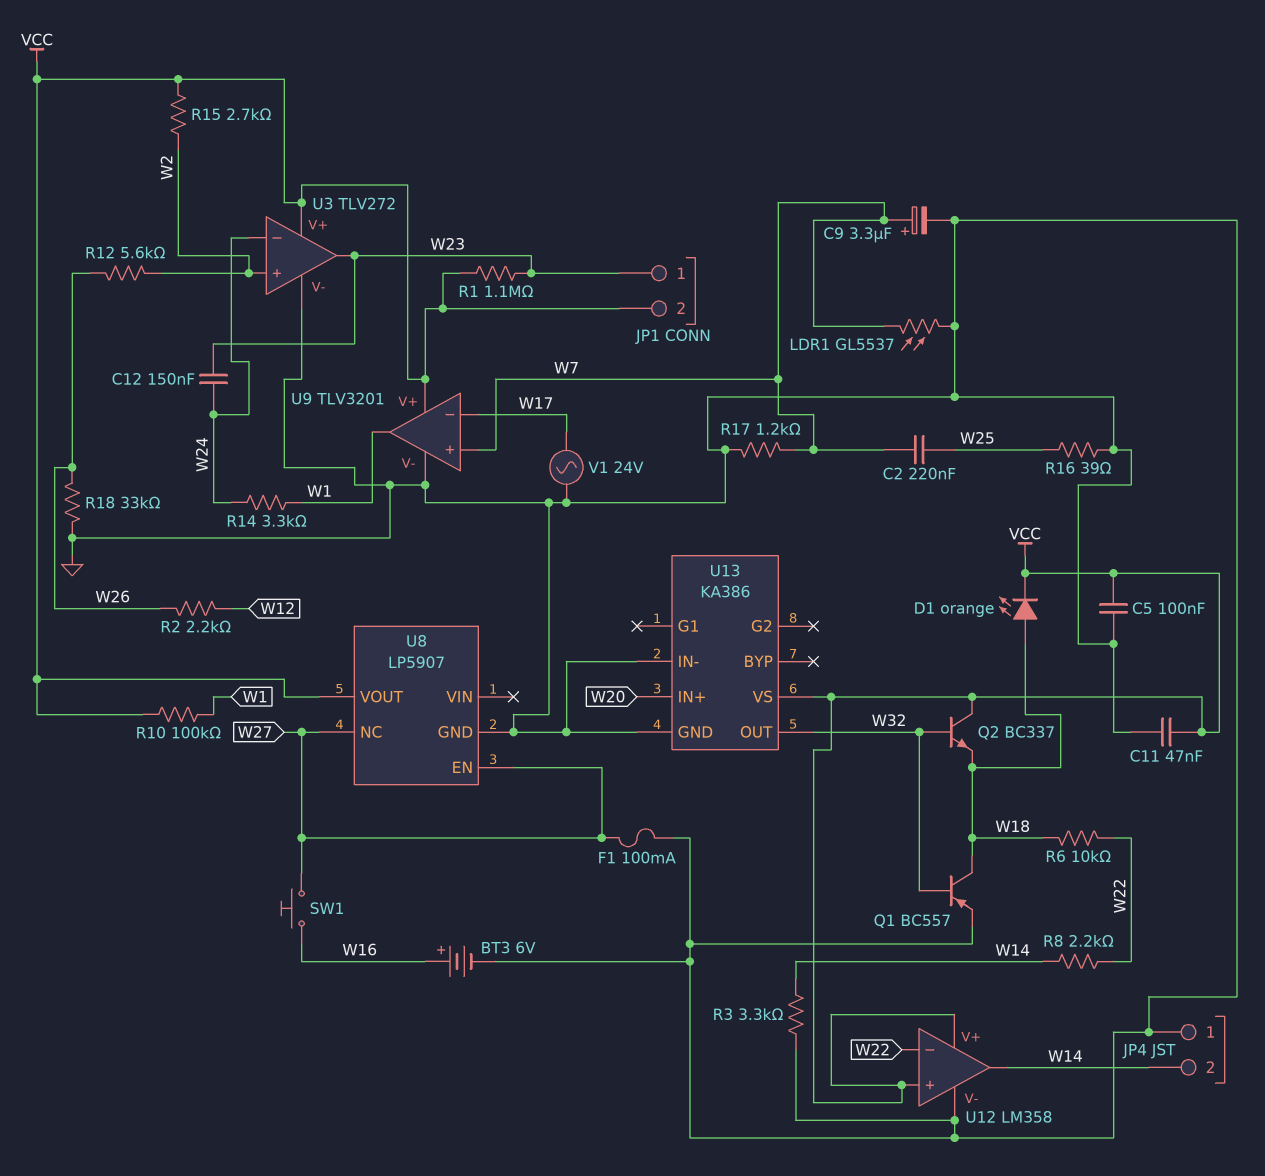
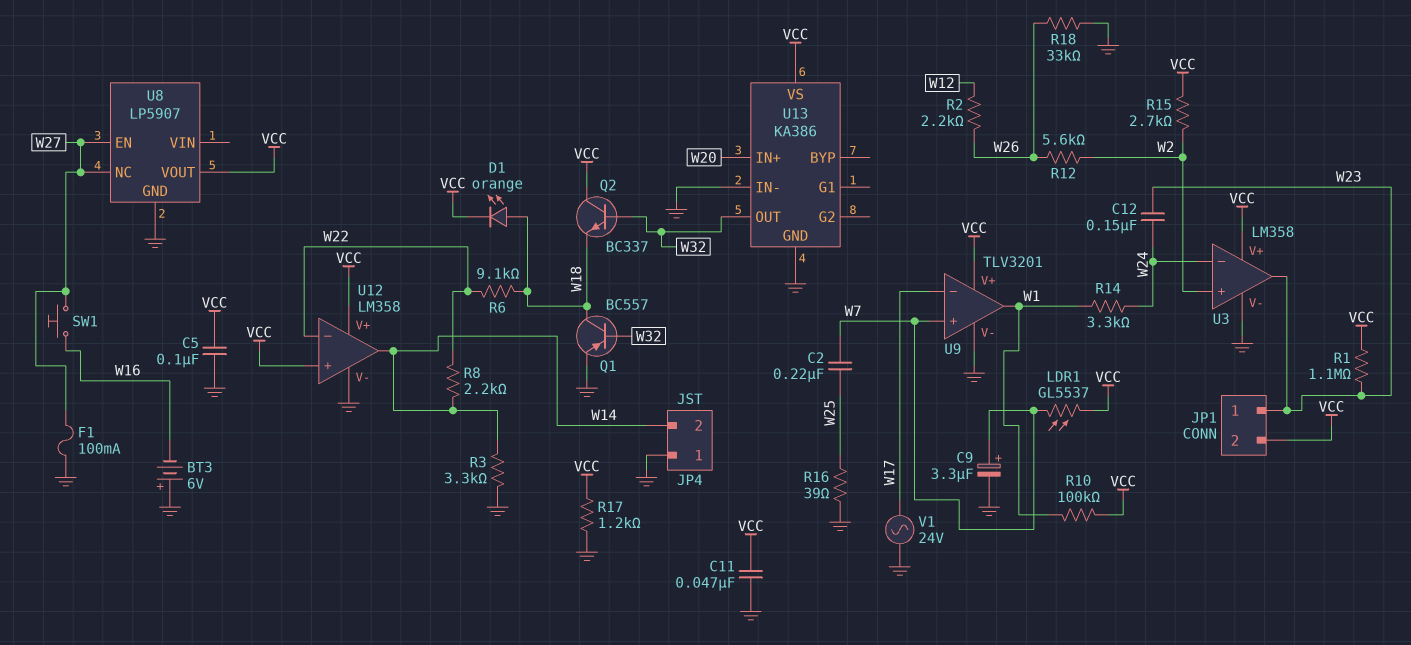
BT3: 6V (plus W16, minus GND) -> 6V (plus GND, minus W16)
LDR1: GL5537 (GND, W7) -> GL5537 (VCC, W7)
R6: 10k (W18, W22) -> 9.1k (W18, W22)
R17: 1.2k (GND, W7) -> 1.2k (GND, VCC)
U3: TLV272 -> LM358

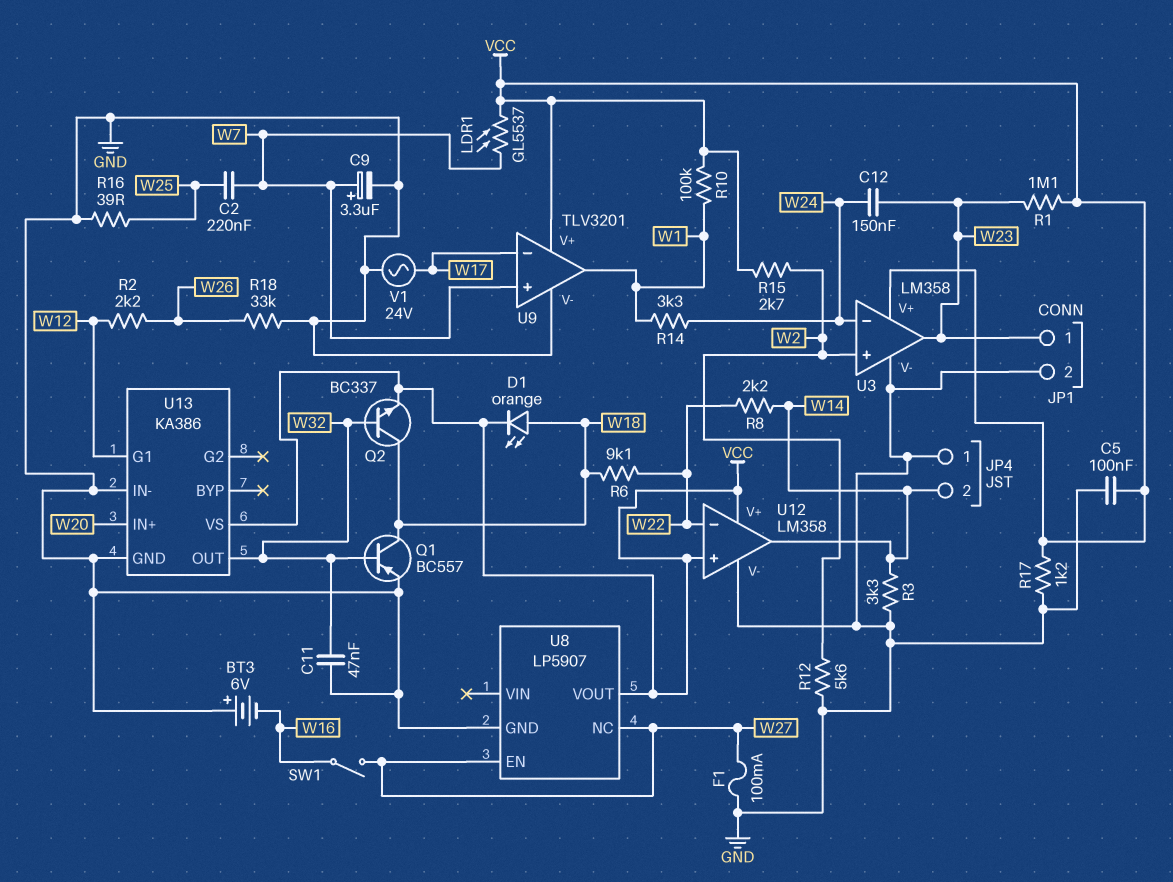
C11: 47nF (GND, VCC) -> 47nF (GND, W32)
JP1 pin 2: VCC -> GND
Q2: NPN BC337 (B W32, C VCC, E W18) -> NPN BC337 (B W32, C W18, E VCC)
R12: 5.6k (W2, W26) -> 5.6k (GND, W2)
SW1: button (W16, W27) -> switch (W16, W27)
U13 pin G1: none -> W12

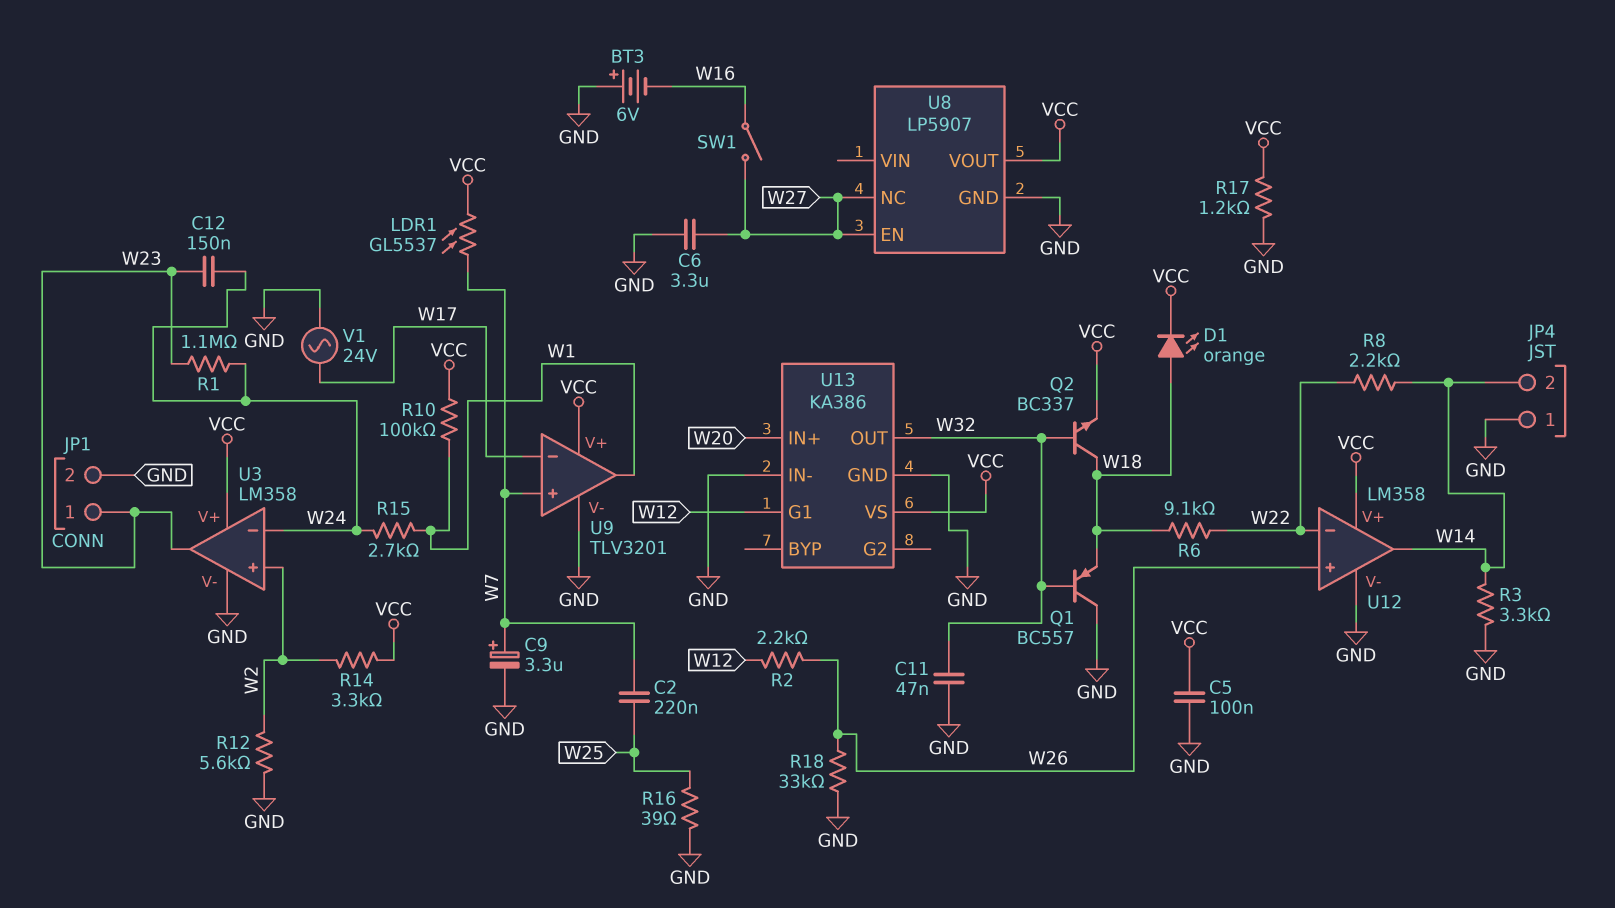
C6: none -> 3.3uF (GND, W27)
F1: 100mA (GND, W27) -> none
Q1: PNP BC557 (B W32, C W18, E GND) -> PNP BC557 (B W32, C GND, E W18)
R1: 1.1M (VCC, W23) -> 1.1M (W23, W24)
R14: 3.3k (W1, W24) -> 3.3k (VCC, W2)
R15: 2.7k (VCC, W2) -> 2.7k (W1, W24)
U12 pin in+: VCC -> W26

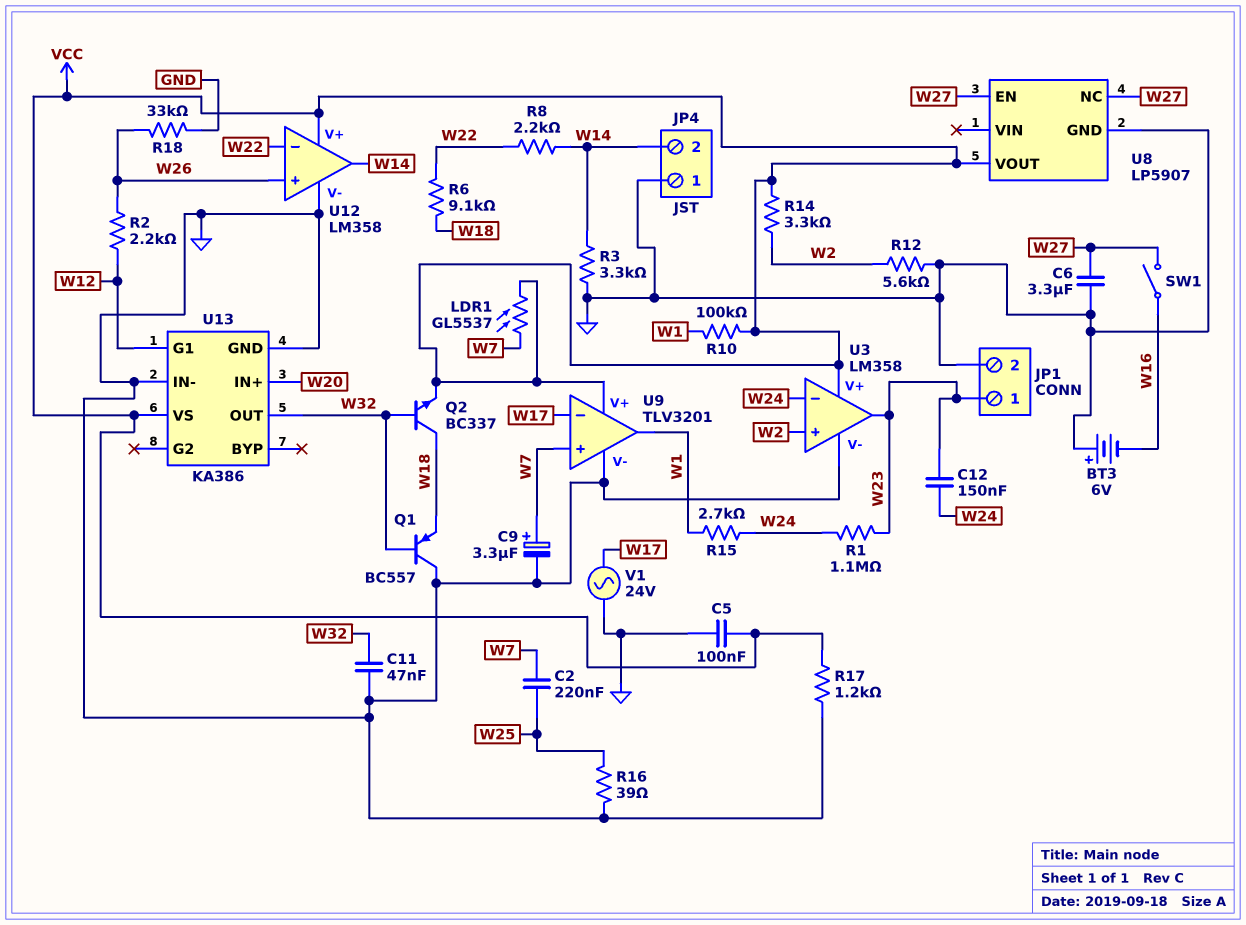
D1: LED orange (A W18, K VCC) -> none

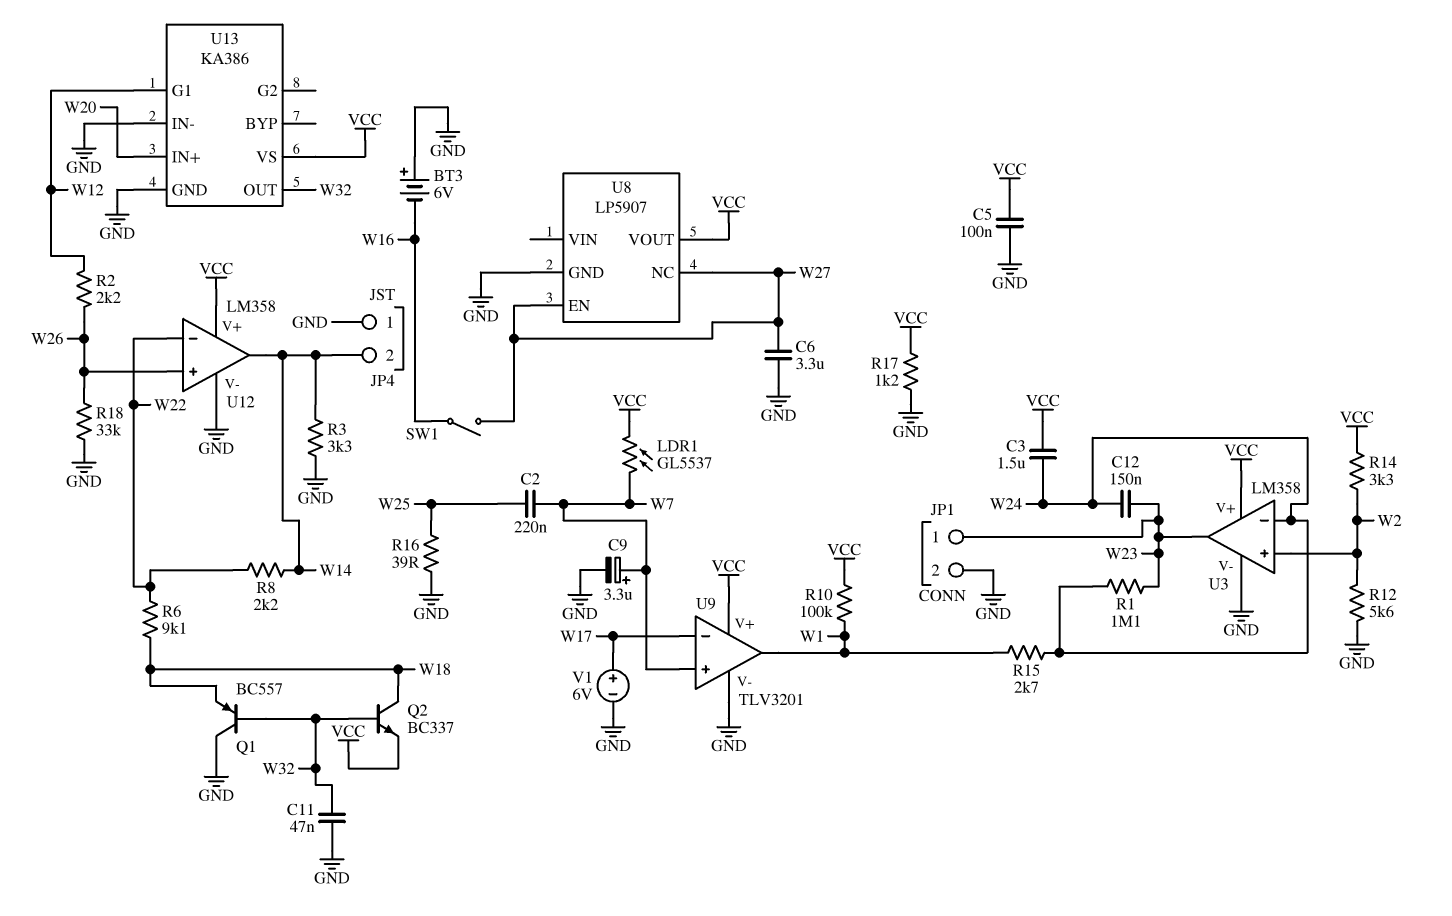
C3: none -> 1.5uF (VCC, W24)
V1: AC 24V (GND, W17) -> 6V (plus W17, minus GND)

